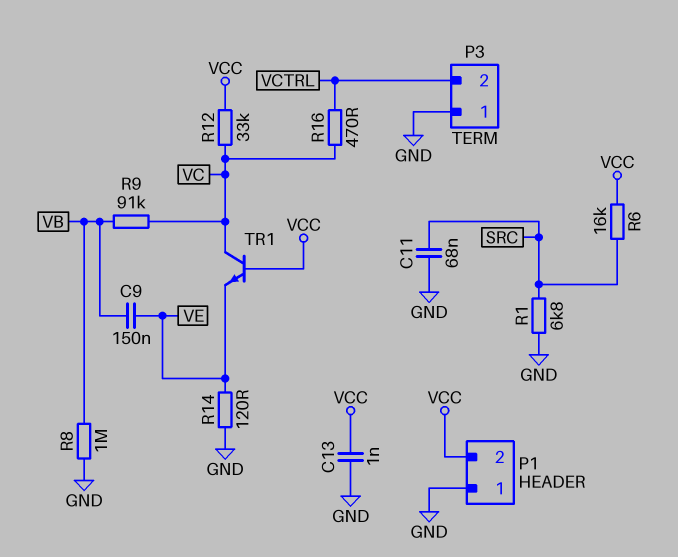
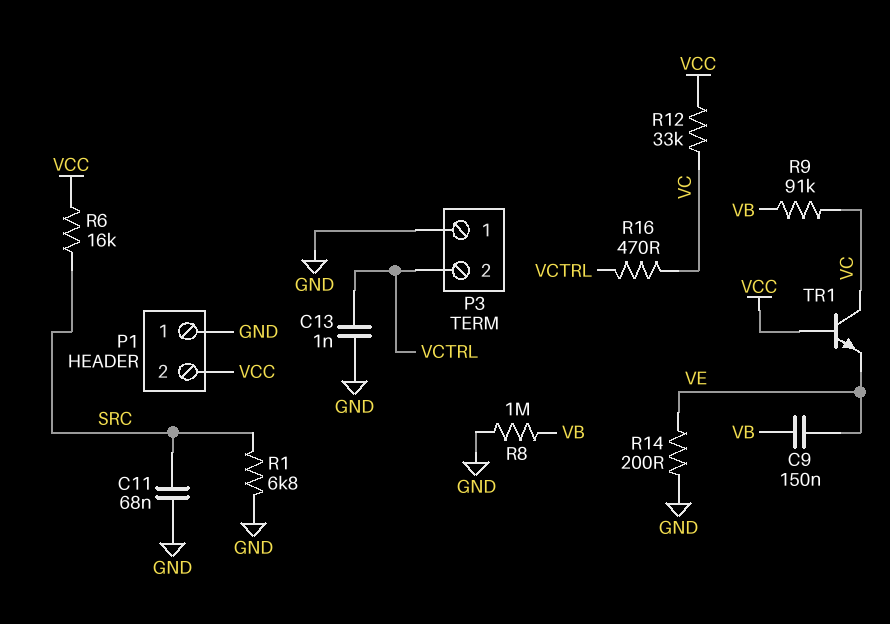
C13: 1nF (GND, VCC) -> 1nF (GND, VCTRL)
R14: 120 (GND, VE) -> 200 (GND, VE)

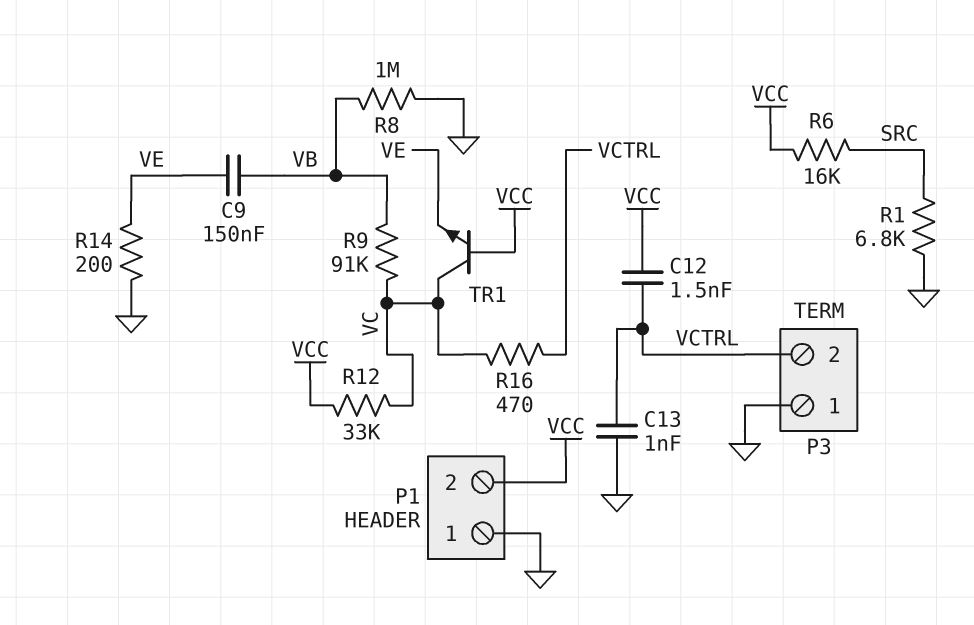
C11: 68nF (GND, SRC) -> none
C12: none -> 1.5nF (VCC, VCTRL)

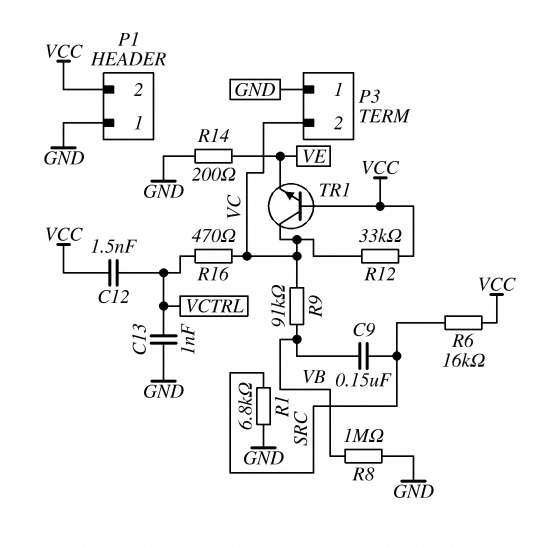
C9: 150nF (VB, VE) -> 150nF (SRC, VB)
P3 pin 2: VCTRL -> VC

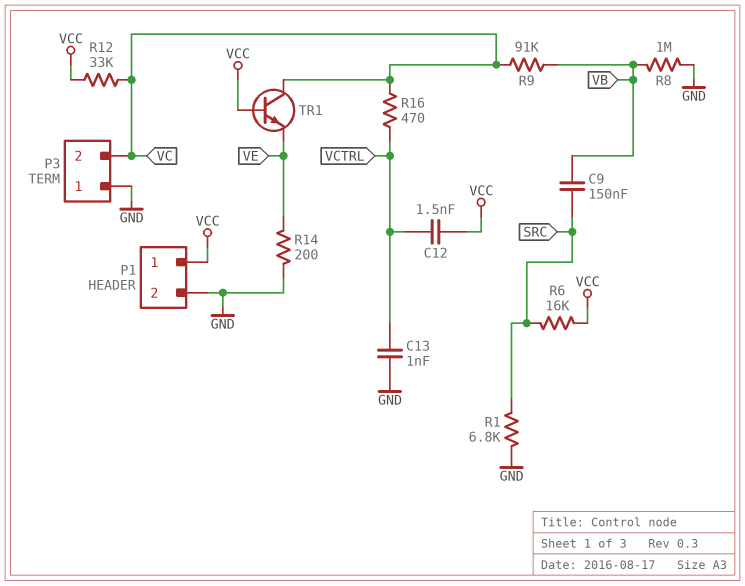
P1 pin 1: GND -> VCC
P1 pin 2: VCC -> GND

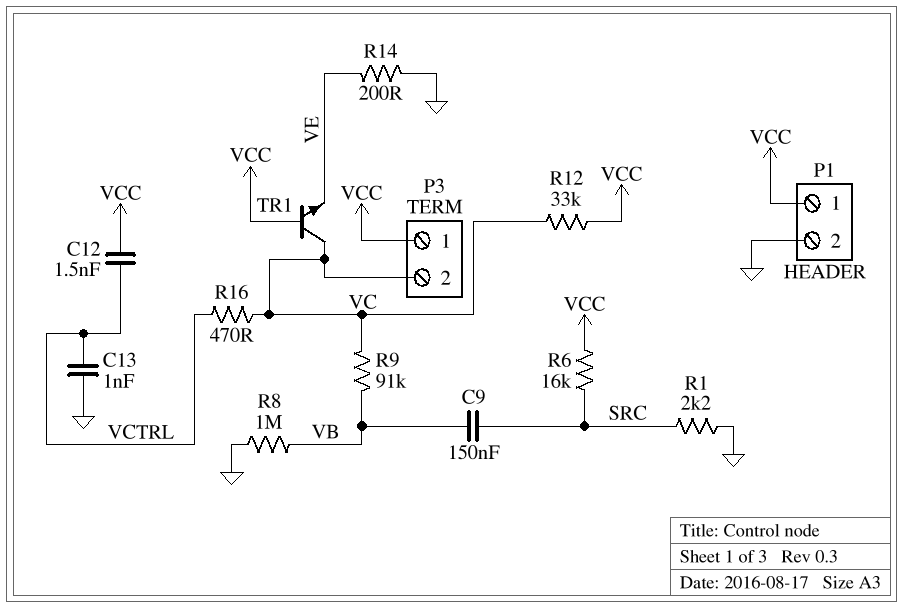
P3 pin 1: GND -> VCC
R1: 6.8k (GND, SRC) -> 2.2k (GND, SRC)

